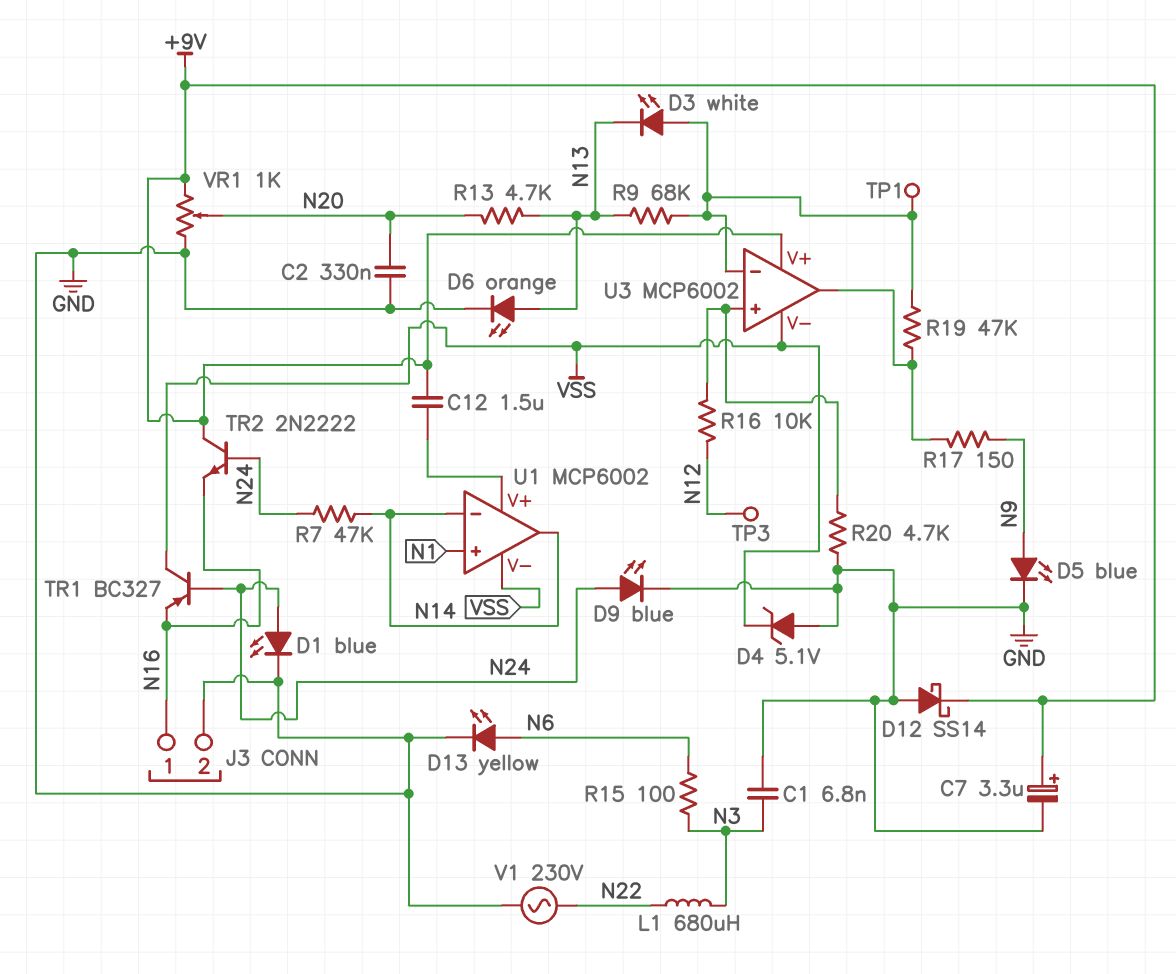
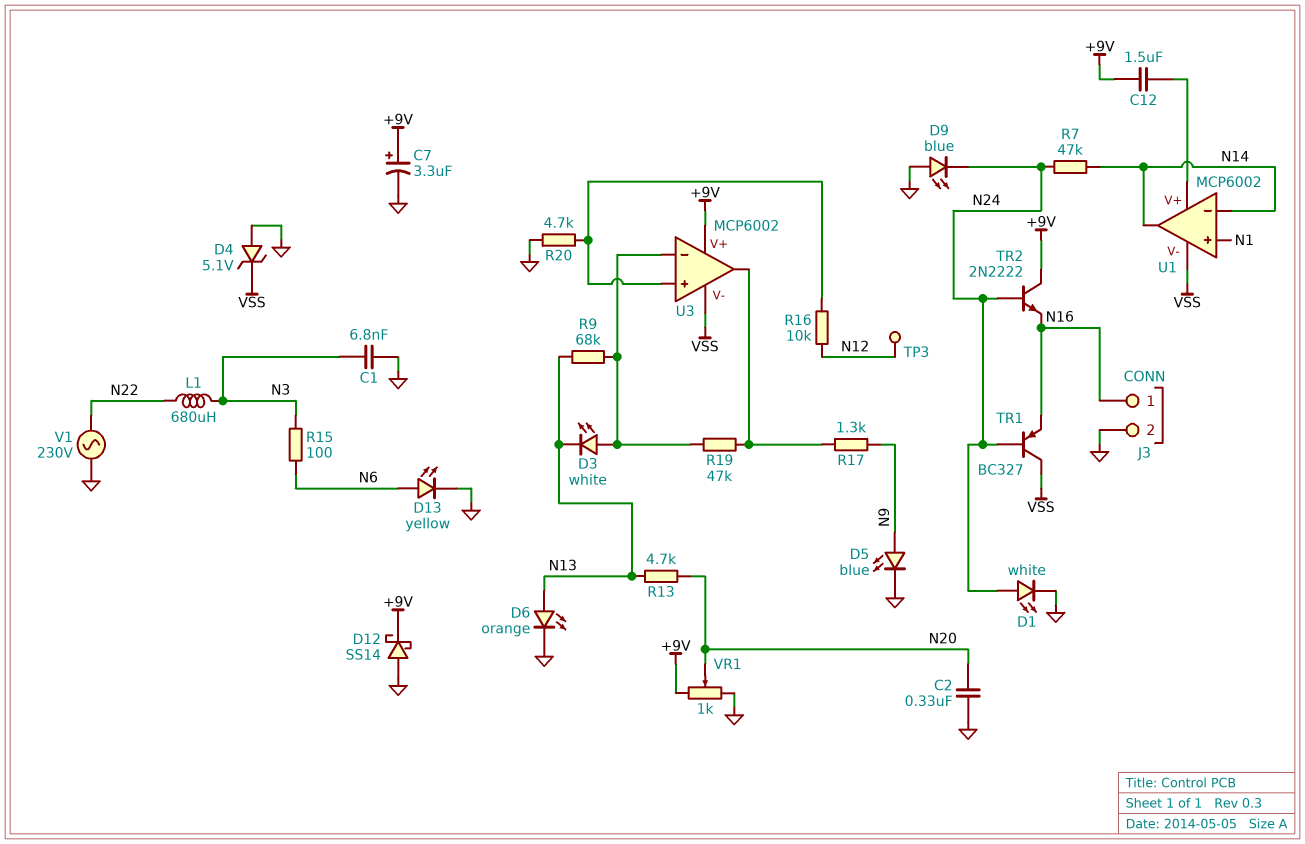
D1: LED blue (A N24, K GND) -> LED white (A N24, K GND)
D9: LED blue (A N24, K GND) -> LED blue (A GND, K N24)
R17: 150 (N9, U3/out) -> 1.3k (N9, U3/out)
TP1: test point (U3/in-) -> none

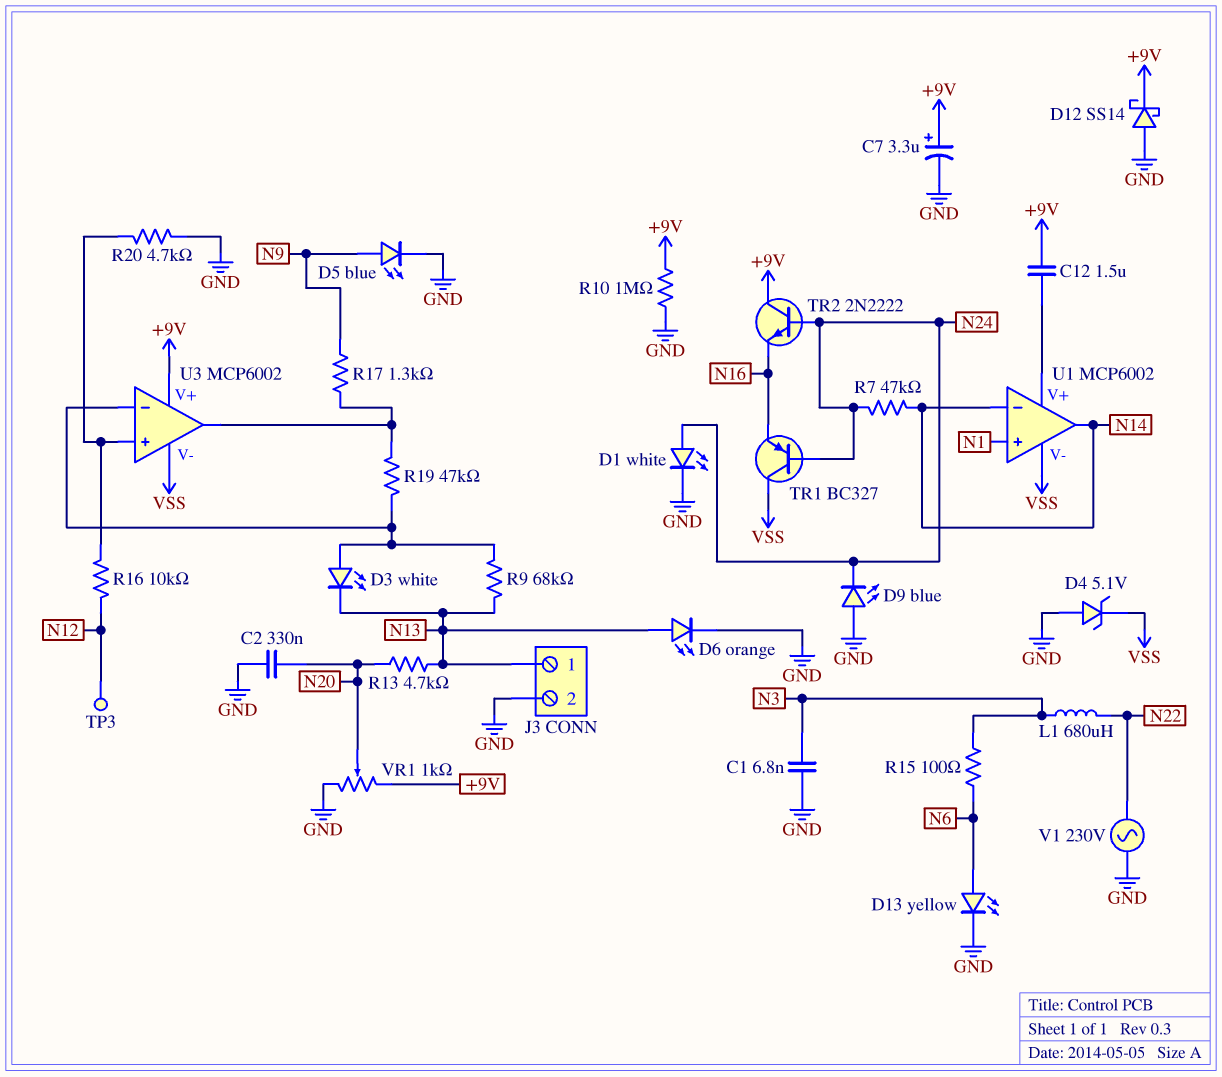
J3 pin 1: N16 -> N13
R10: none -> 1M (+9V, GND)

